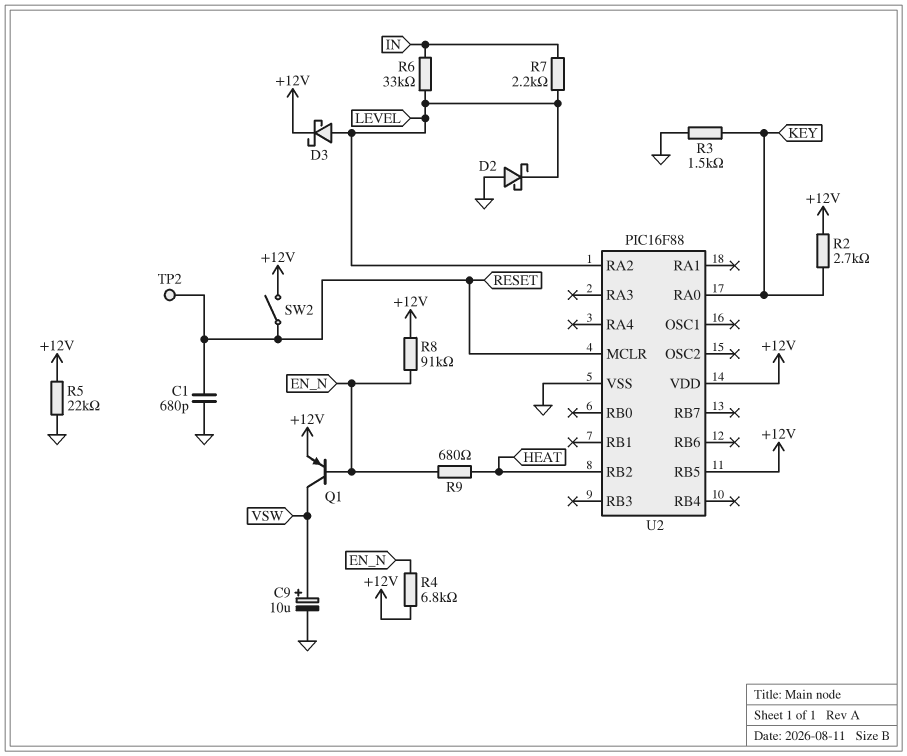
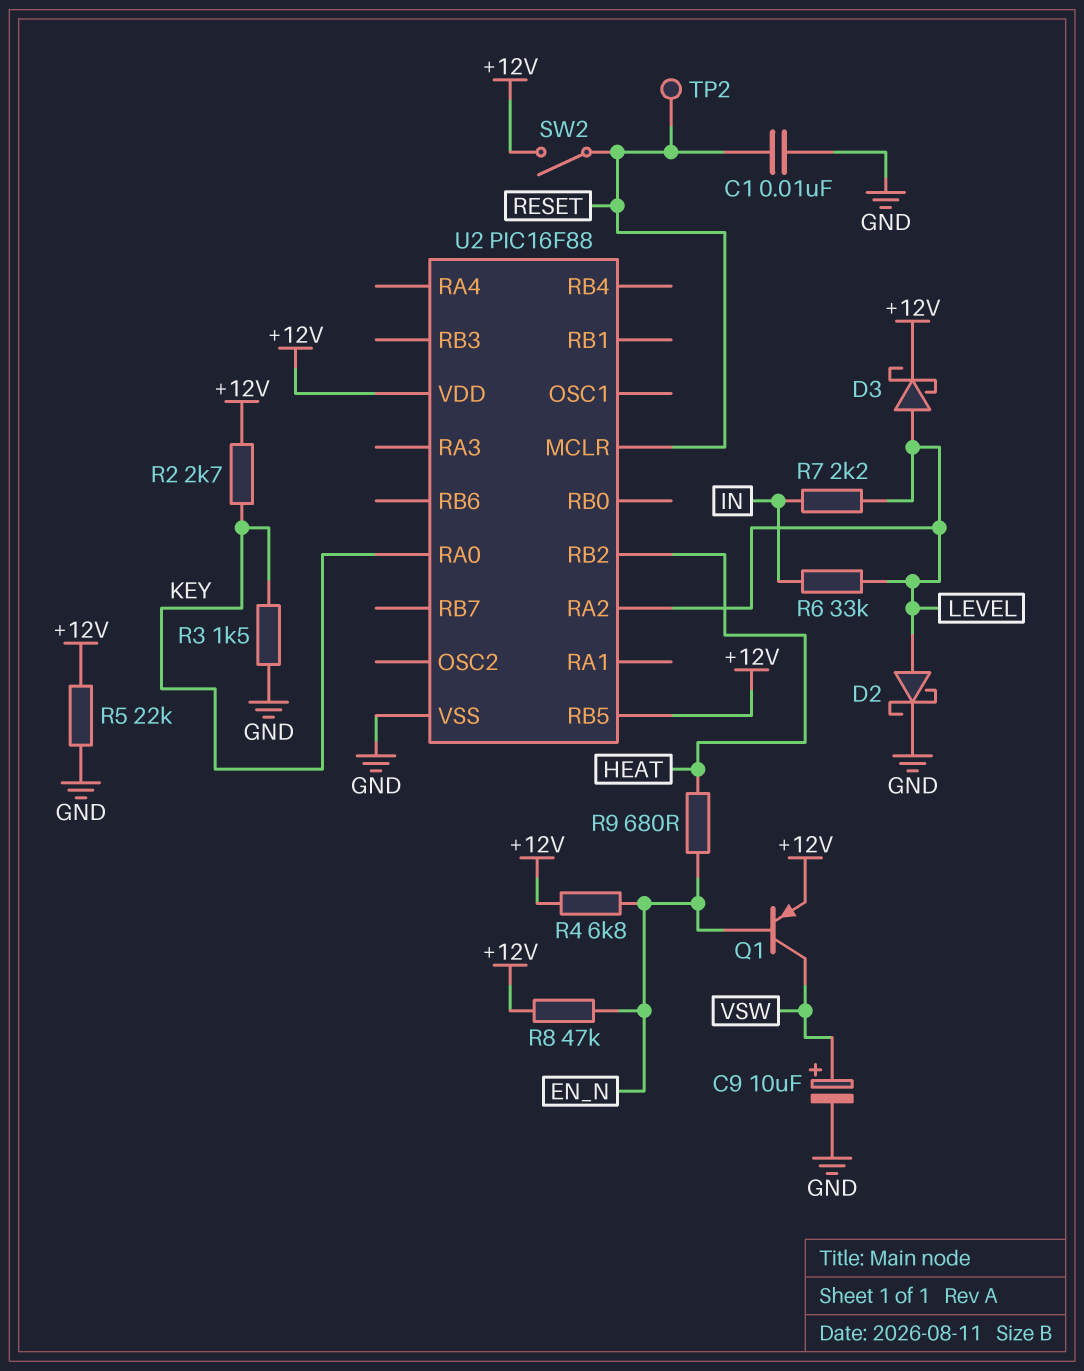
C1: 680pF (GND, RESET) -> 10nF (GND, RESET)
D2: schottky (A GND, K LEVEL) -> schottky (A LEVEL, K GND)
R8: 91k (+12V, EN_N) -> 47k (+12V, EN_N)

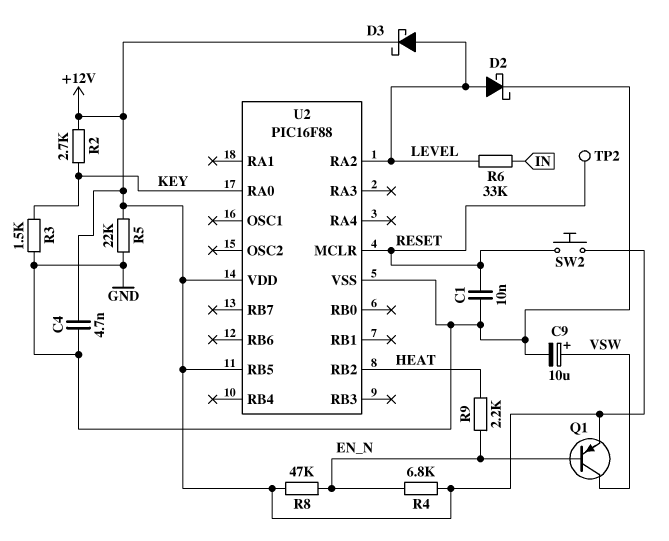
C4: none -> 4.7nF (+12V, GND)
R7: 2.2k (IN, LEVEL) -> none
R9: 680 (EN_N, HEAT) -> 2.2k (EN_N, HEAT)
SW2: switch (+12V, RESET) -> button (+12V, RESET)

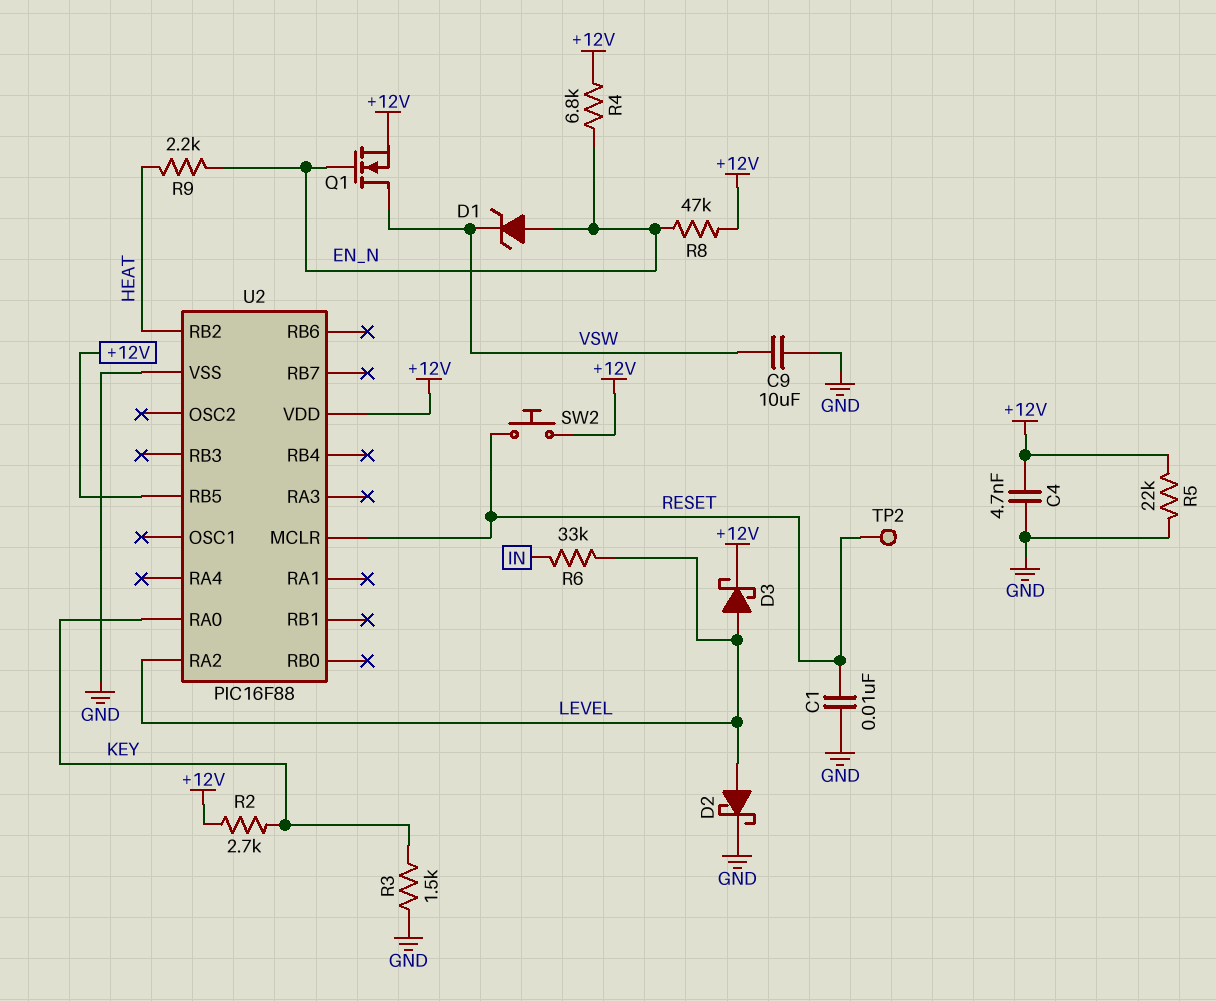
C9: 10uF (plus VSW, minus GND) -> 10uF (GND, VSW)
D1: none -> zener (A EN_N, K VSW)
Q1: PNP (B EN_N, C VSW, E +12V) -> NMOS (G EN_N, D VSW, S +12V)

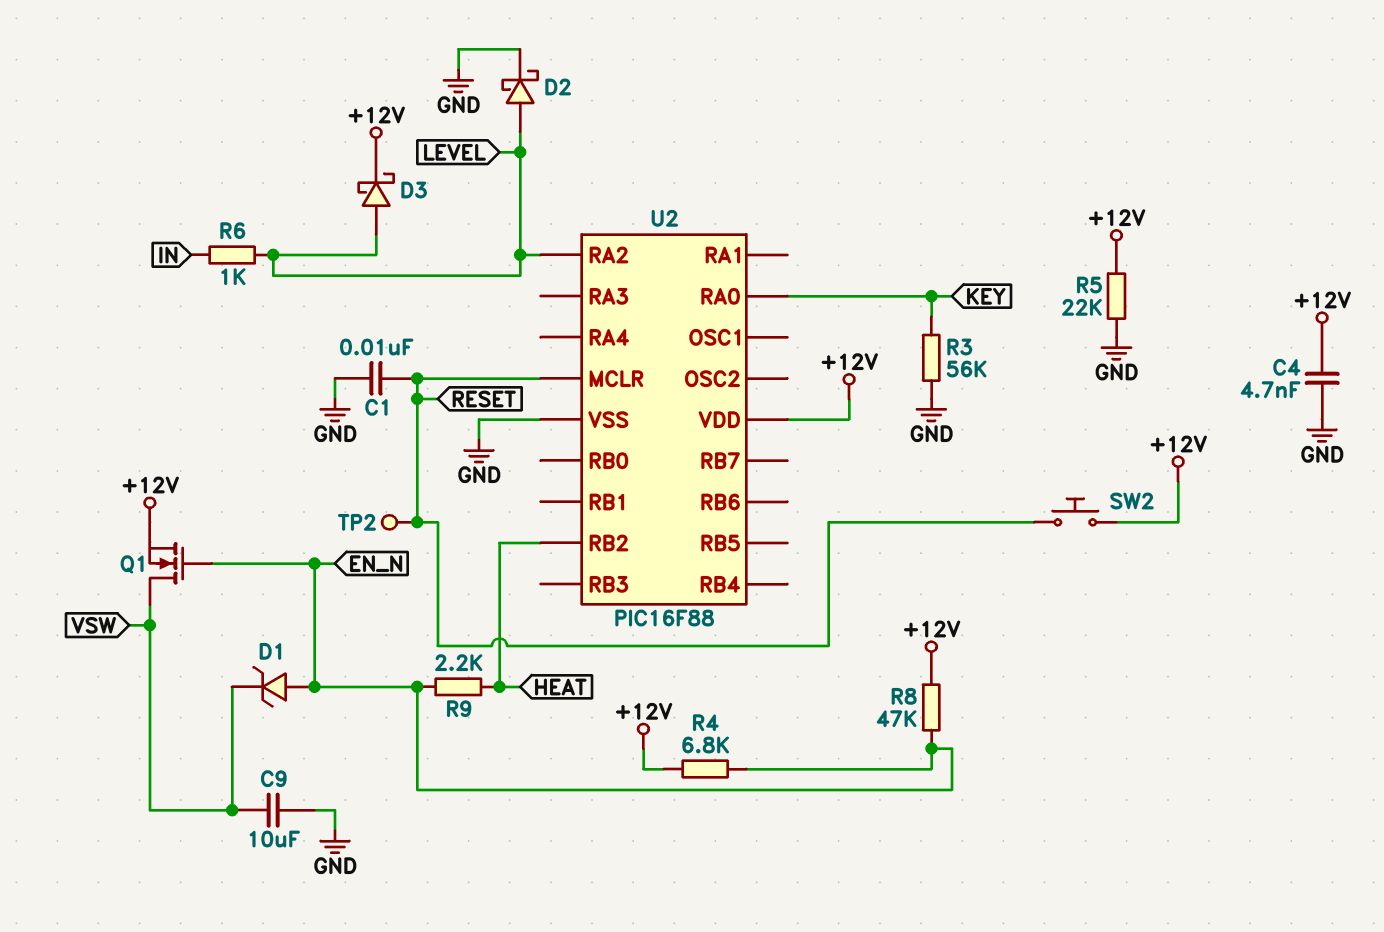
R2: 2.7k (+12V, KEY) -> none
R3: 1.5k (GND, KEY) -> 56k (GND, KEY)
R6: 33k (IN, LEVEL) -> 1k (IN, LEVEL)
U2 pin RB5: +12V -> none

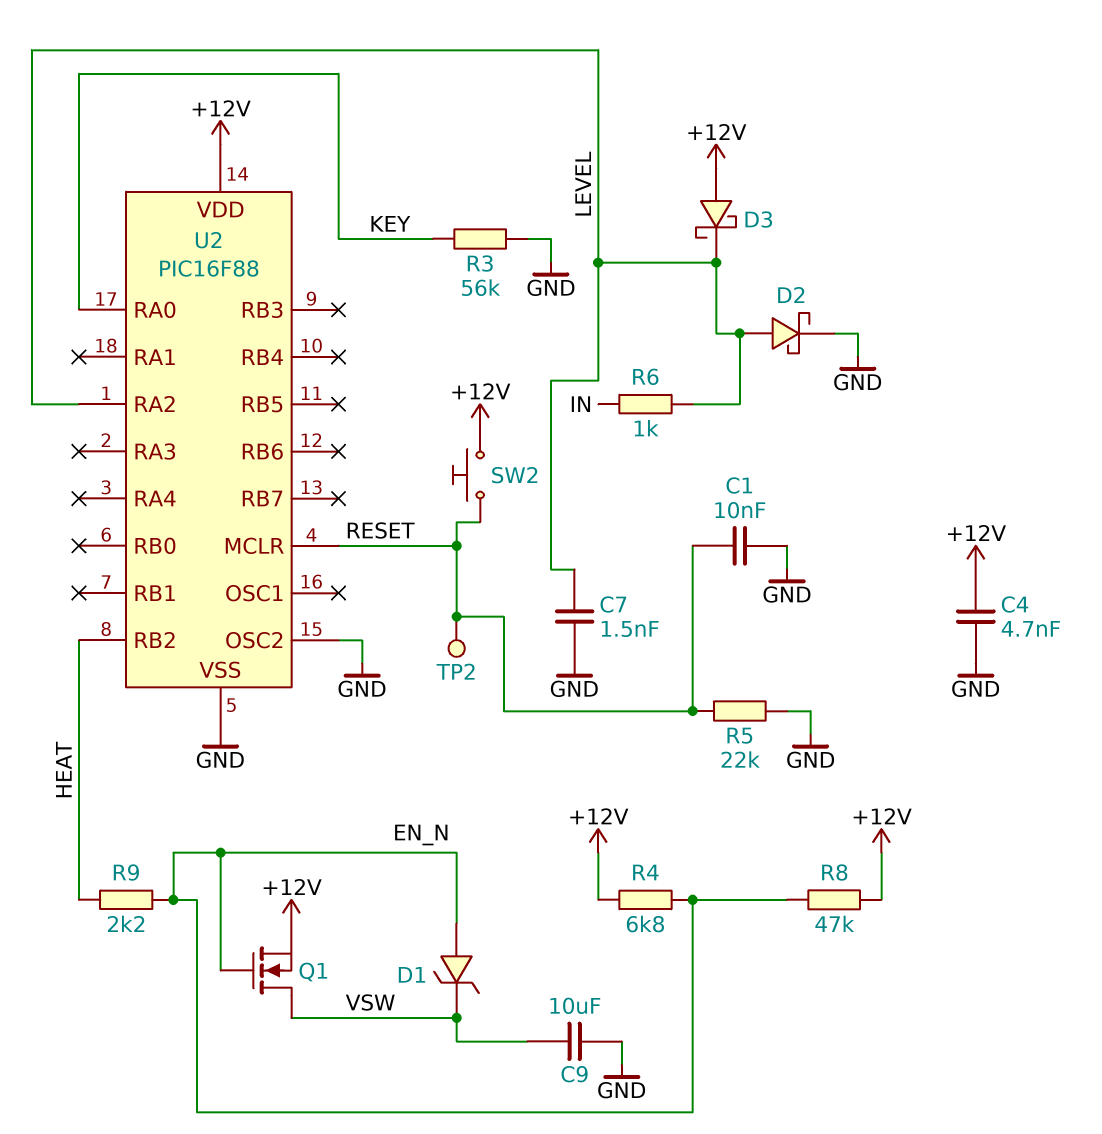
C7: none -> 1.5nF (GND, LEVEL)
D3: schottky (A LEVEL, K +12V) -> schottky (A +12V, K LEVEL)
R5: 22k (+12V, GND) -> 22k (GND, RESET)
U2 pin OSC2: none -> GND

